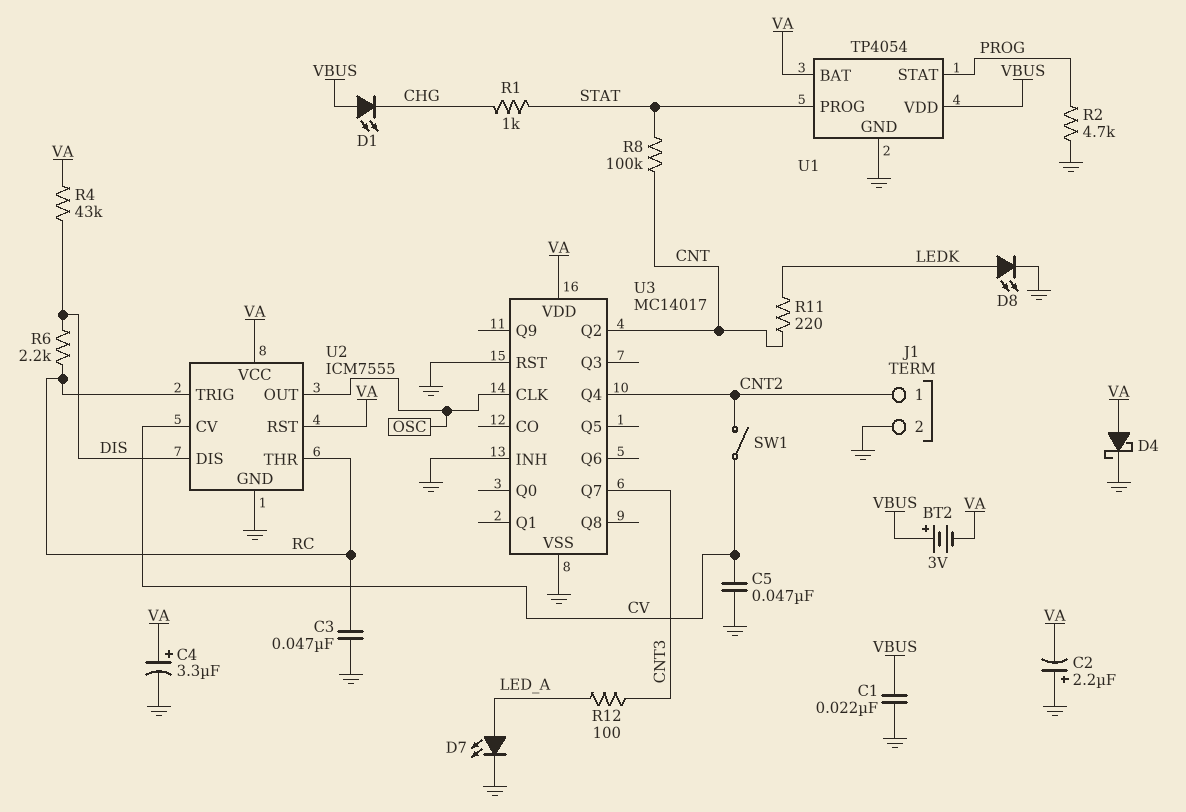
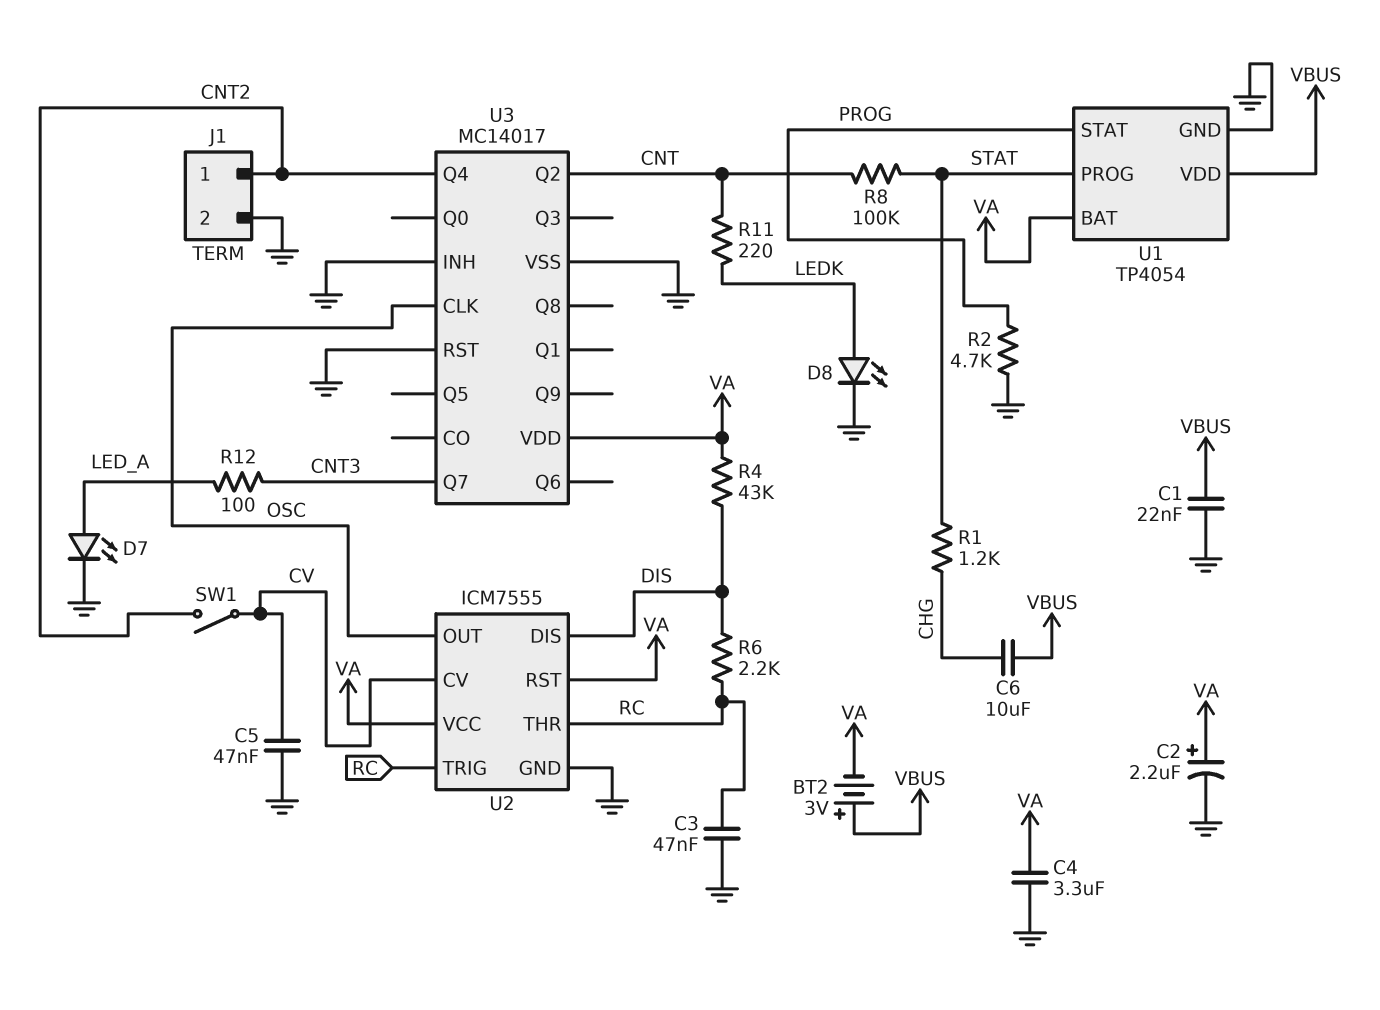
C2: 2.2uF (plus GND, minus VA) -> 2.2uF (plus VA, minus GND)
C4: 3.3uF (plus VA, minus GND) -> 3.3uF (GND, VA)
C6: none -> 10uF (CHG, VBUS)
D1: LED (A VBUS, K CHG) -> none
D4: schottky (A VA, K GND) -> none
R1: 1k (CHG, STAT) -> 1.2k (CHG, STAT)

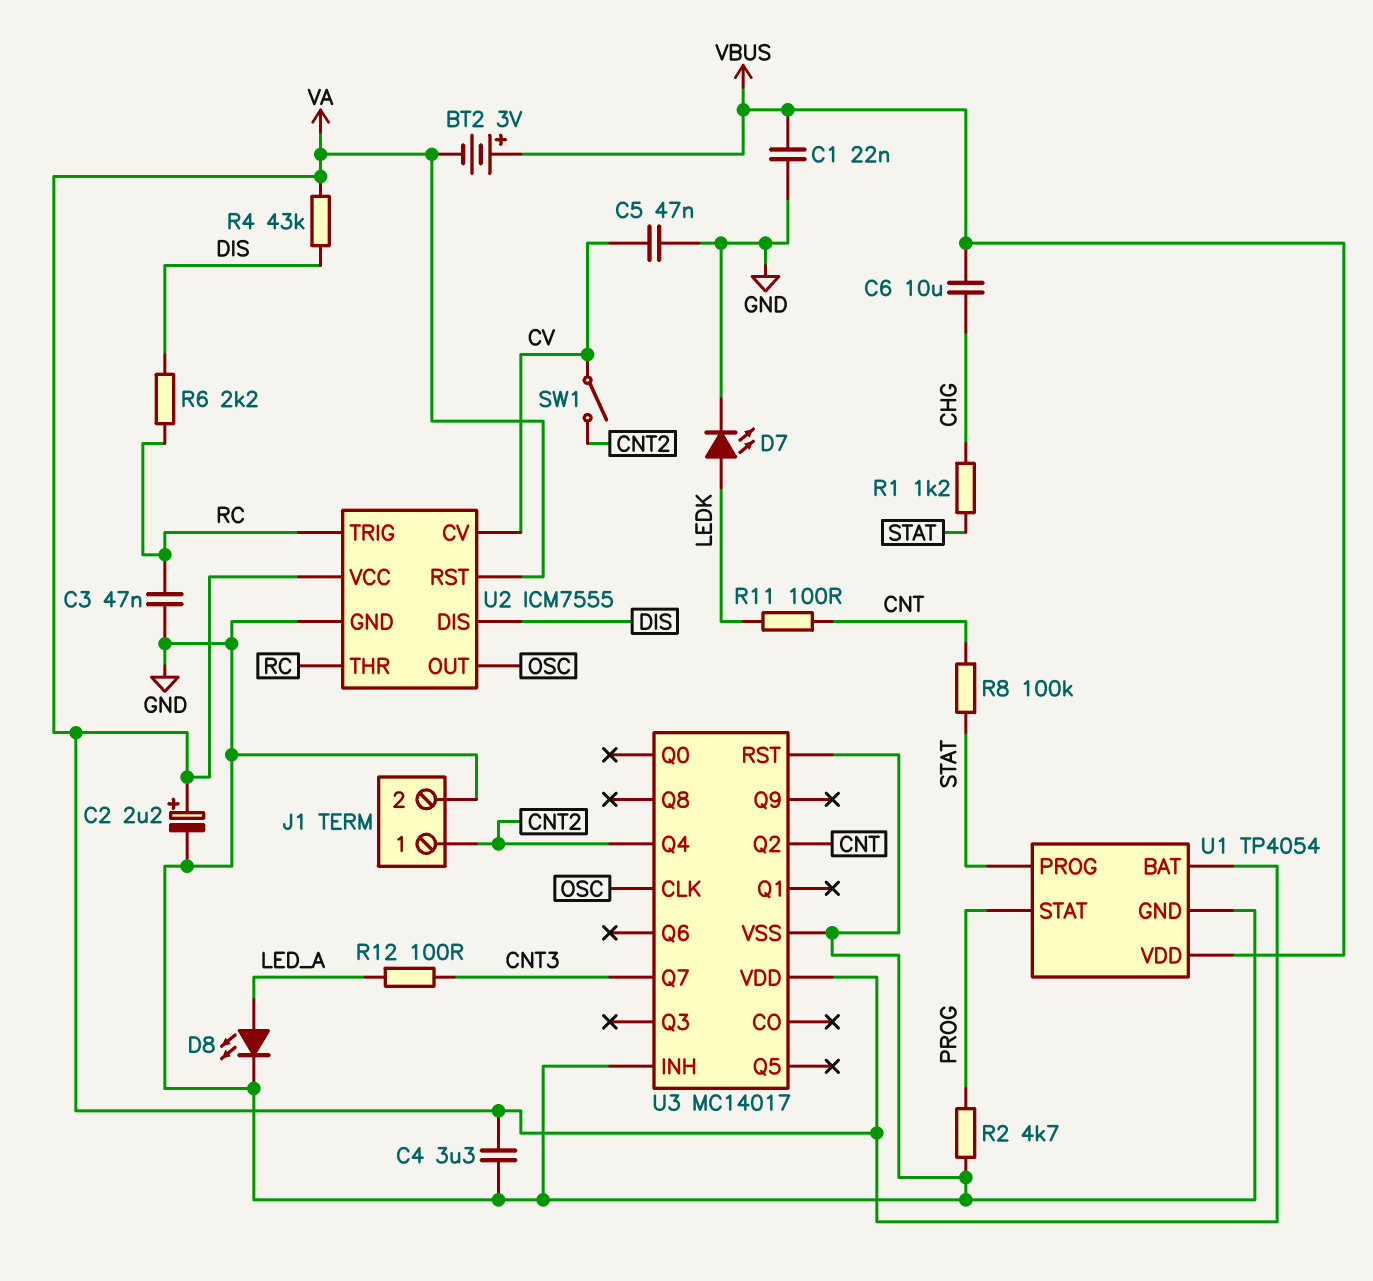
D7: LED (A LED_A, K GND) -> LED (A LEDK, K GND)
D8: LED (A LEDK, K GND) -> LED (A LED_A, K GND)
R11: 220 (CNT, LEDK) -> 100 (CNT, LEDK)

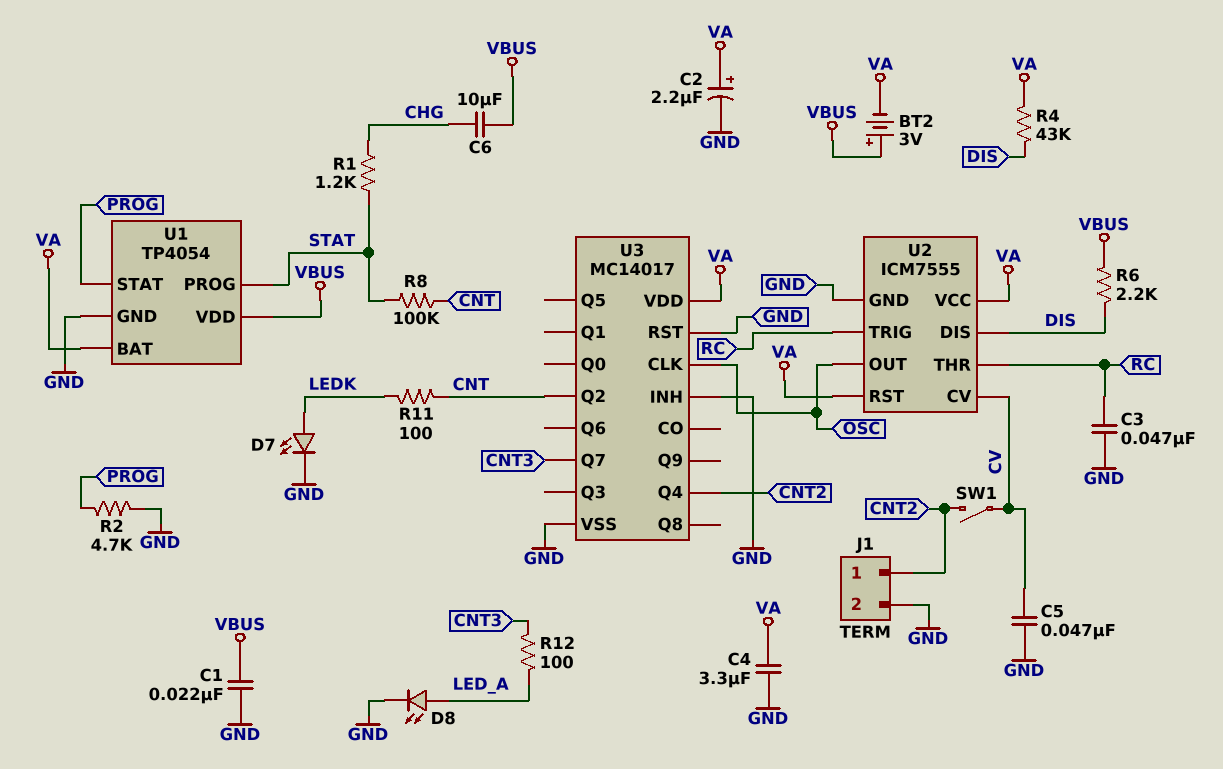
R6: 2.2k (DIS, RC) -> 2.2k (DIS, VBUS)

